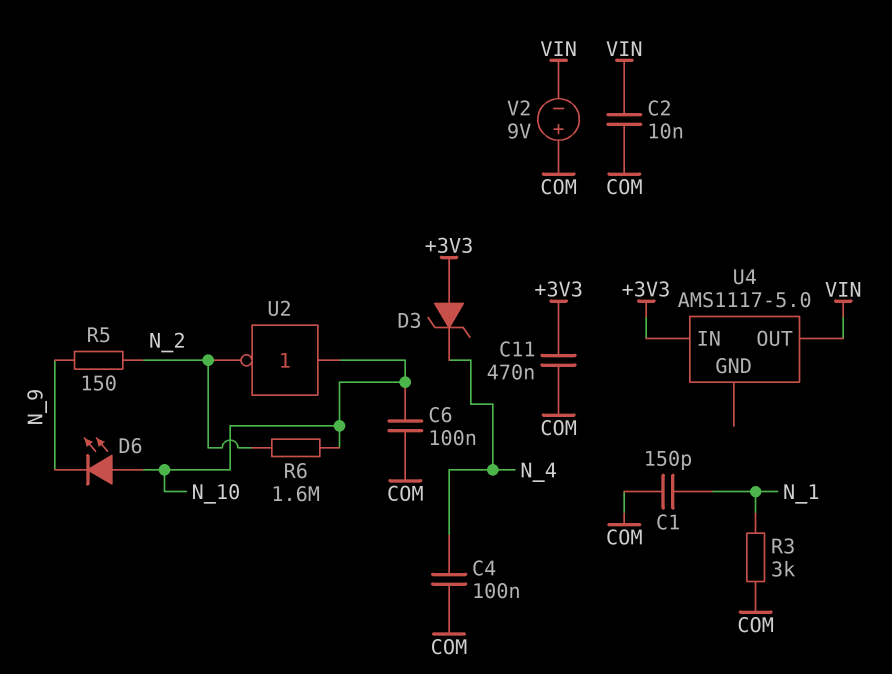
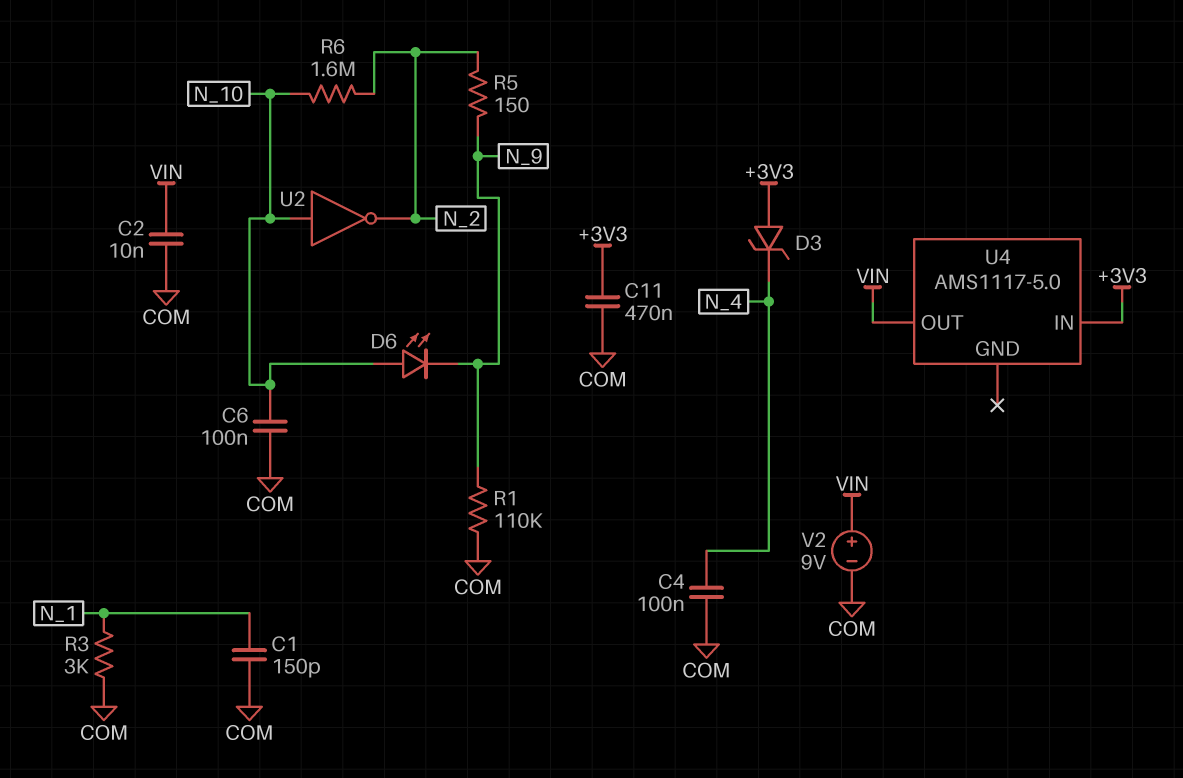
R1: none -> 110k (COM, N_9)
V2: 9V (plus COM, minus VIN) -> 9V (plus VIN, minus COM)

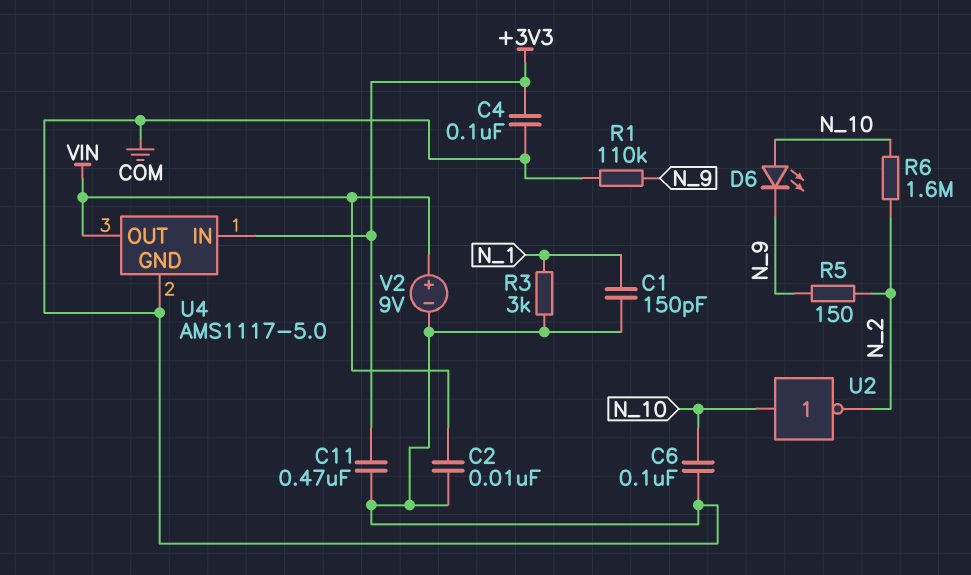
C4: 100nF (COM, N_4) -> 100nF (+3V3, COM)
D3: zener (A +3V3, K N_4) -> none
U4 pin GND: none -> COM

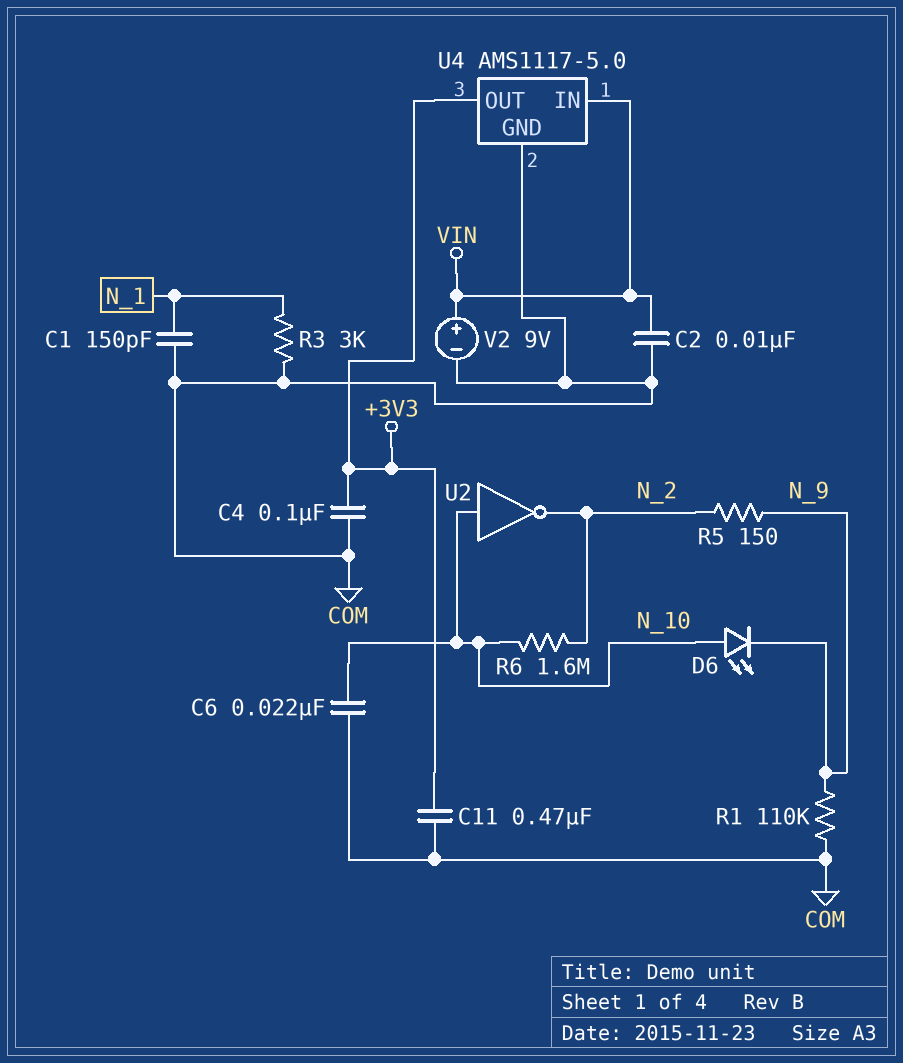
C6: 100nF (COM, N_10) -> 22nF (COM, N_10)
U4 pin IN: +3V3 -> VIN
U4 pin OUT: VIN -> +3V3

